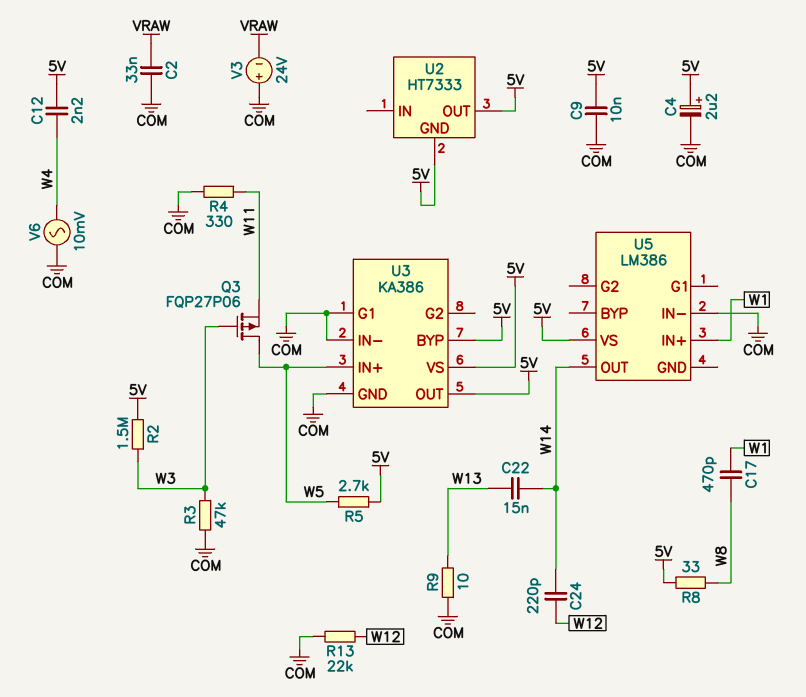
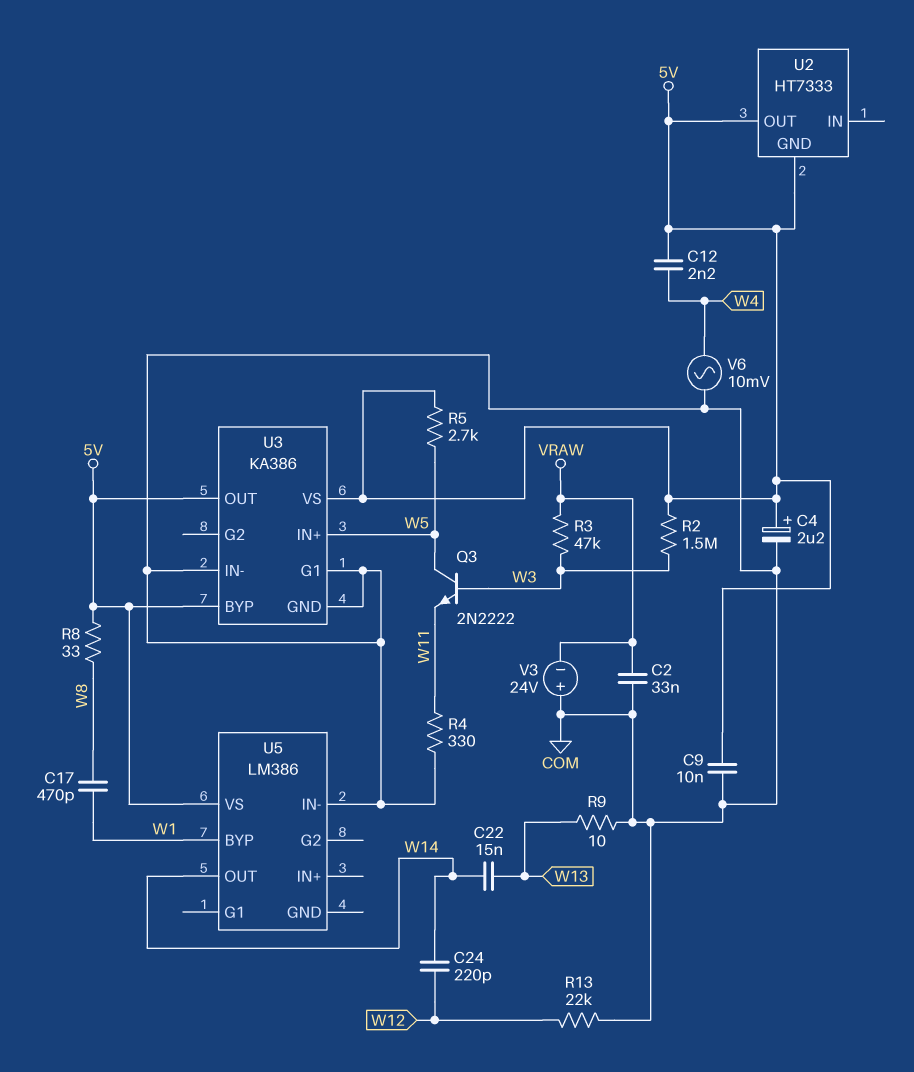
Q3: PMOS FQP27P06 (G W3, D W5, S W11) -> NPN 2N2222 (B W3, C W5, E W11)
R3: 47k (COM, W3) -> 47k (VRAW, W3)
U5 pin BYP: none -> W1
U5 pin IN+: W1 -> none

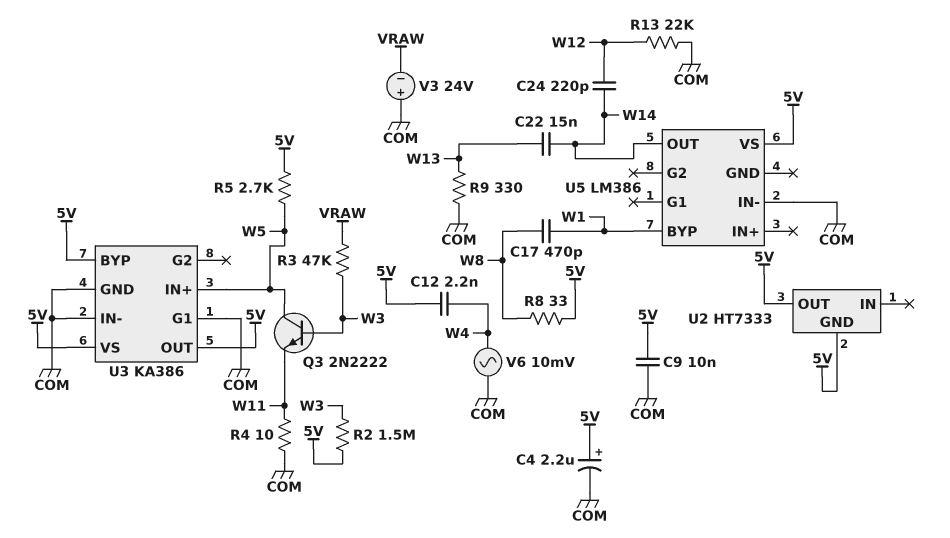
C2: 33nF (COM, VRAW) -> none
R4: 330 (COM, W11) -> 10 (COM, W11)
R9: 10 (COM, W13) -> 330 (COM, W13)

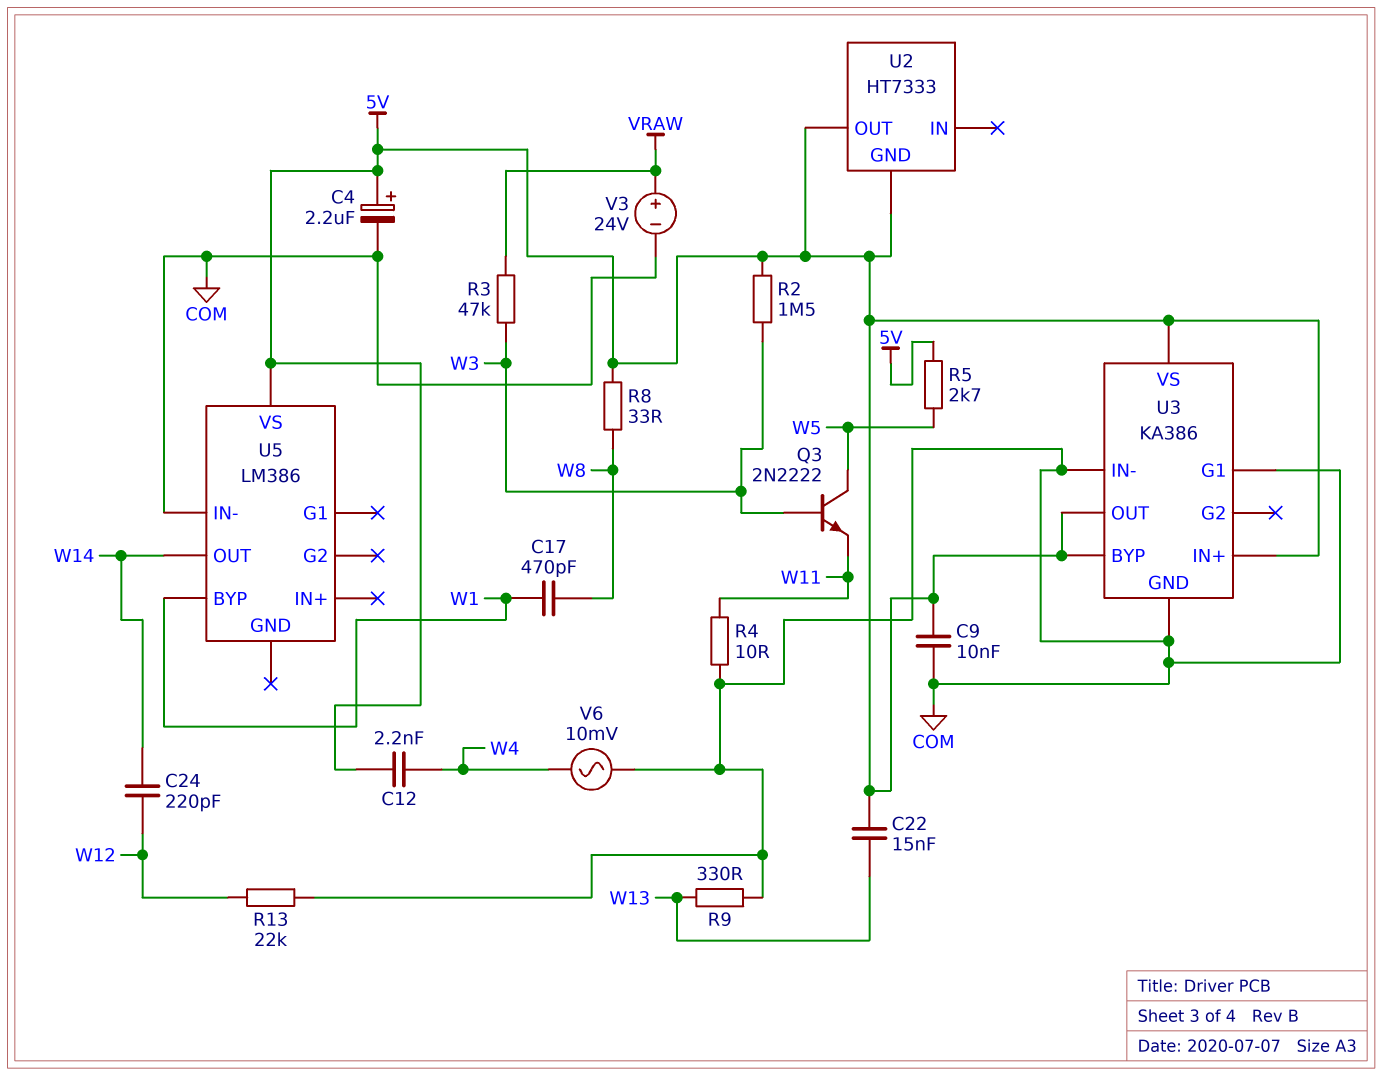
C22: 15nF (W13, W14) -> 15nF (5V, W13)
U3 pin IN+: W5 -> 5V
V3: 24V (plus COM, minus VRAW) -> 24V (plus VRAW, minus COM)

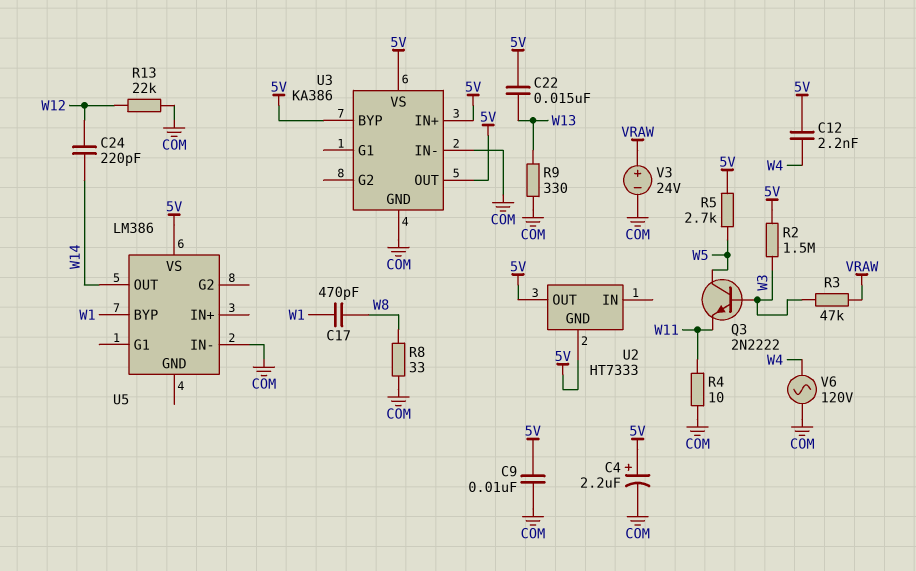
R8: 33 (5V, W8) -> 33 (COM, W8)
U3 pin G1: COM -> none
V6: AC 10mV (COM, W4) -> AC 120V (COM, W4)

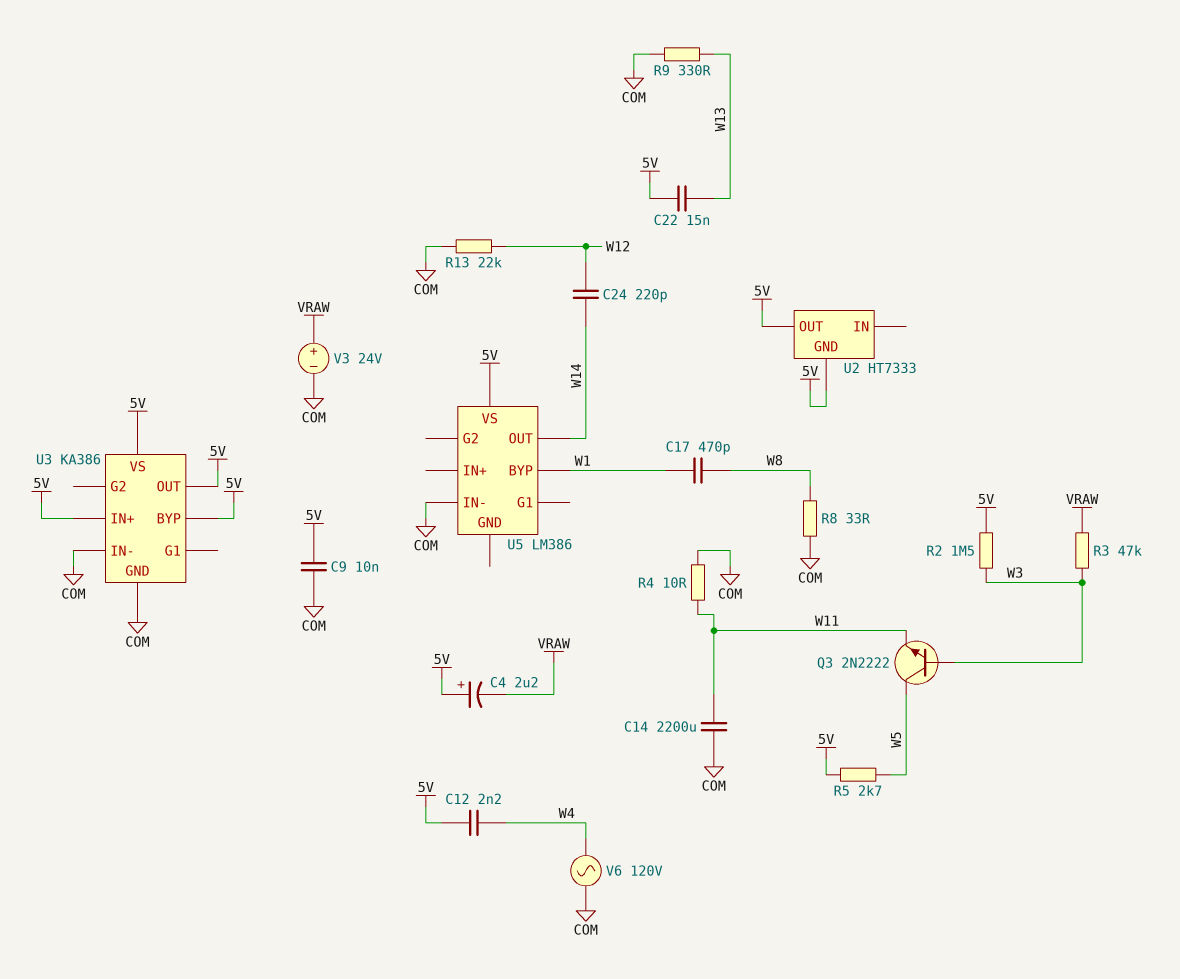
C4: 2.2uF (plus 5V, minus COM) -> 2.2uF (plus 5V, minus VRAW)
C14: none -> 2200uF (COM, W11)

